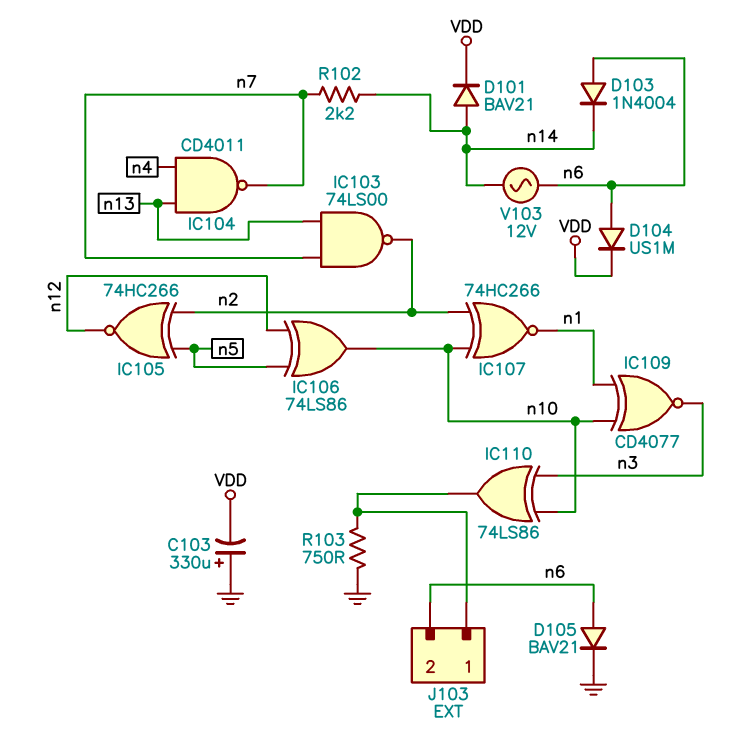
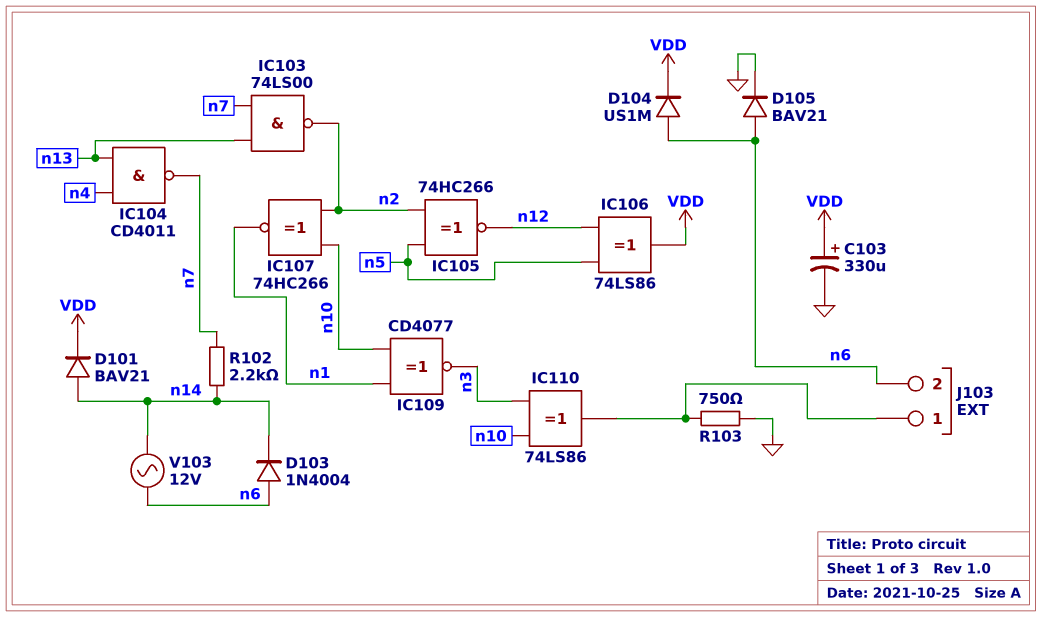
C103: 330uF (plus GND, minus VDD) -> 330uF (plus VDD, minus GND)
IC106: XOR 74LS86 (in n5, in n12, out n10) -> XOR 74LS86 (in n5, in n12, out VDD)

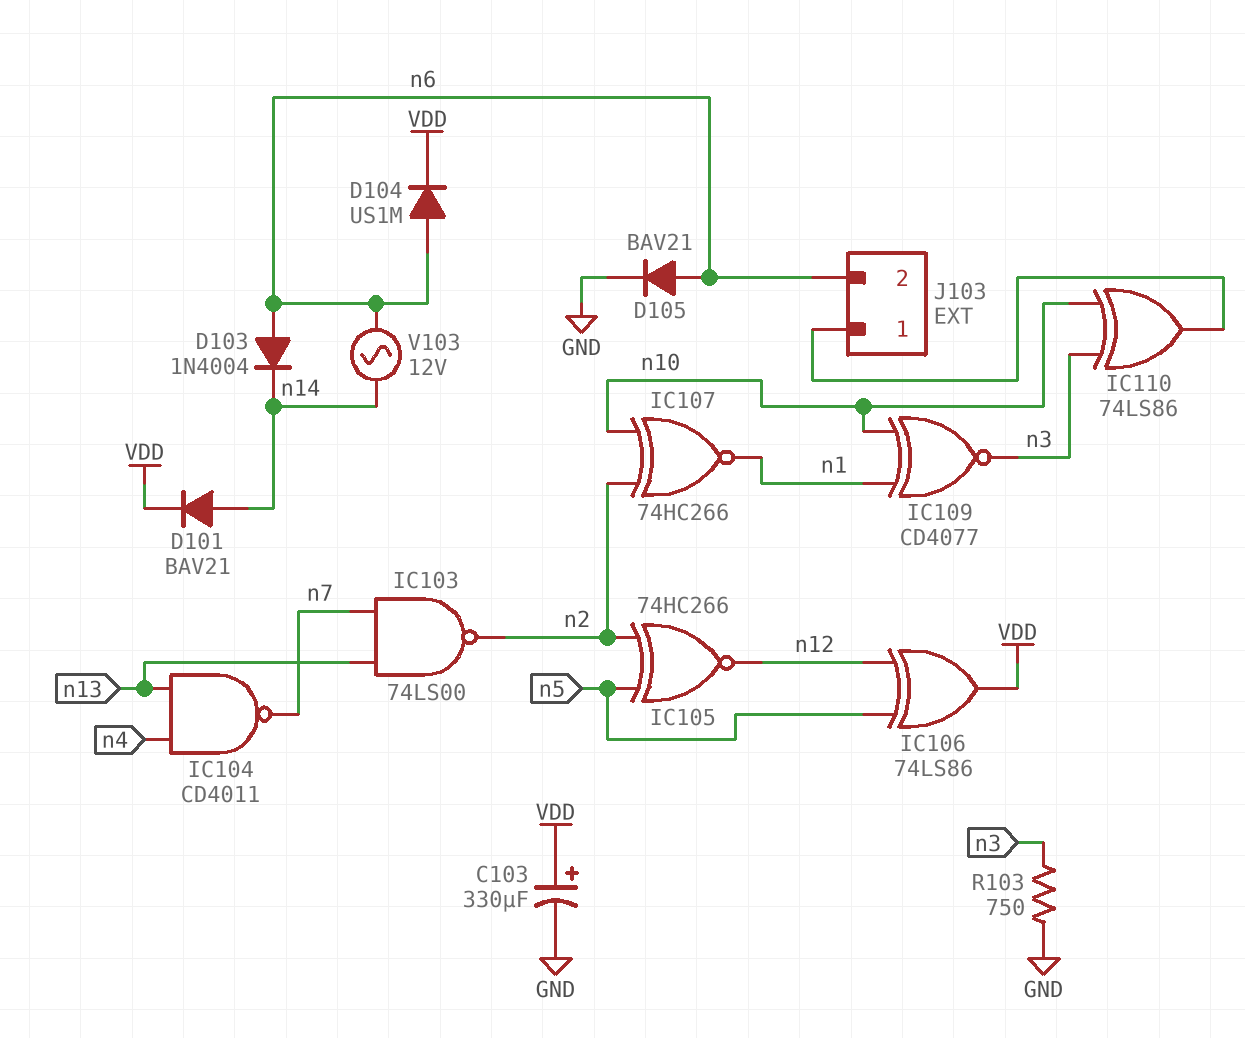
R102: 2.2k (n7, n14) -> none
R103: 750 (GND, J103/1) -> 750 (GND, n3)

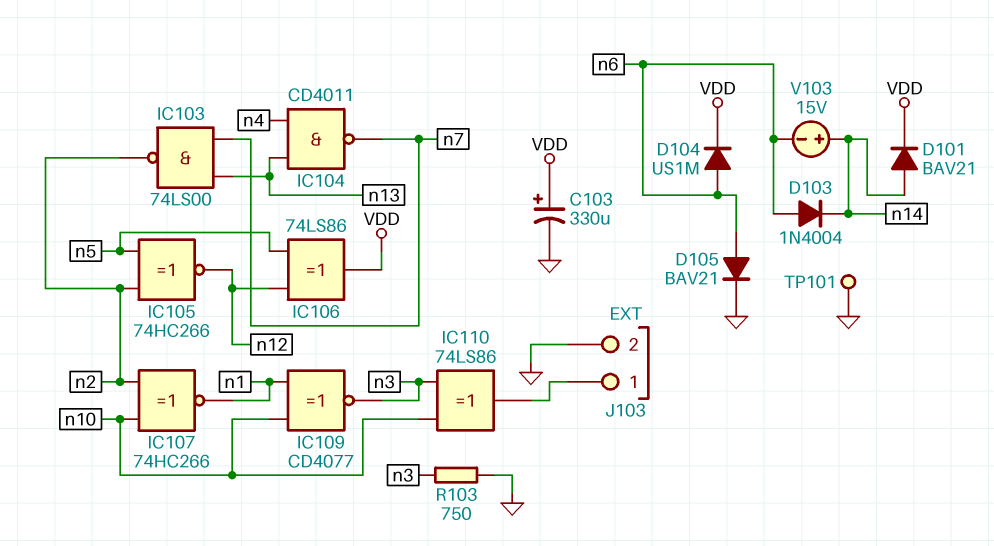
J103 pin 2: n6 -> GND
TP101: none -> test point (GND)
V103: AC 12V (n6, n14) -> 15V (plus n14, minus n6)

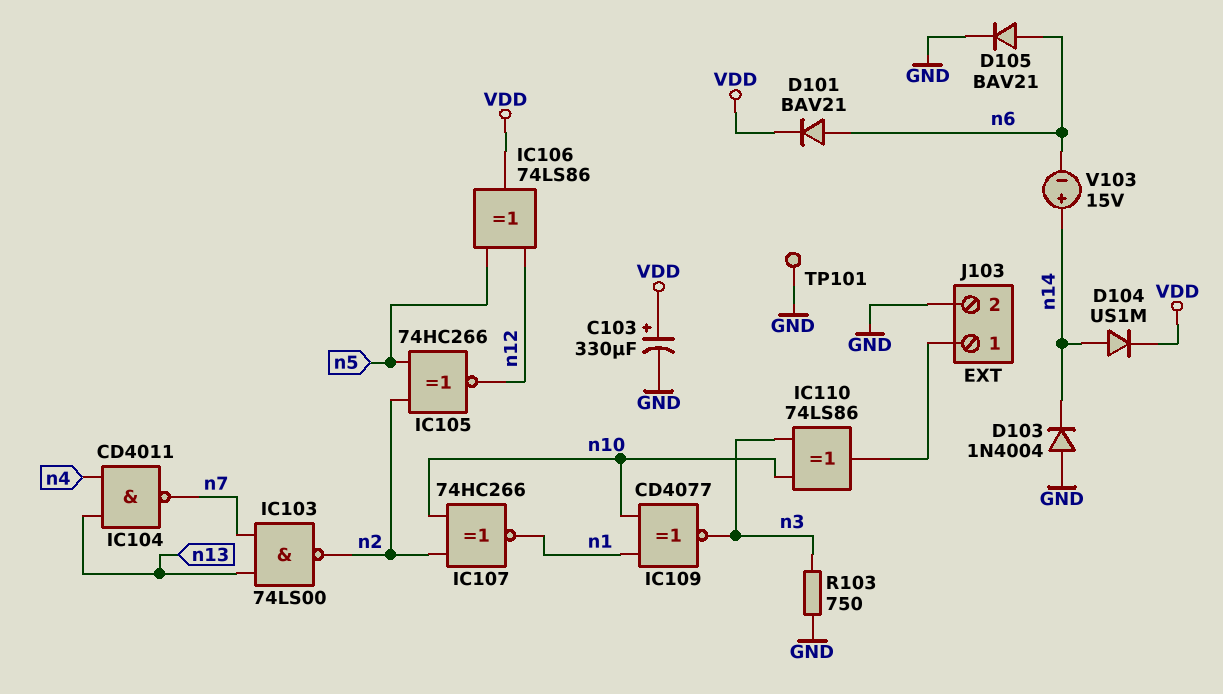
D101: diode BAV21 (A n14, K VDD) -> diode BAV21 (A n6, K VDD)
D103: diode 1N4004 (A n6, K n14) -> diode 1N4004 (A GND, K n14)
D104: diode US1M (A n6, K VDD) -> diode US1M (A n14, K VDD)

